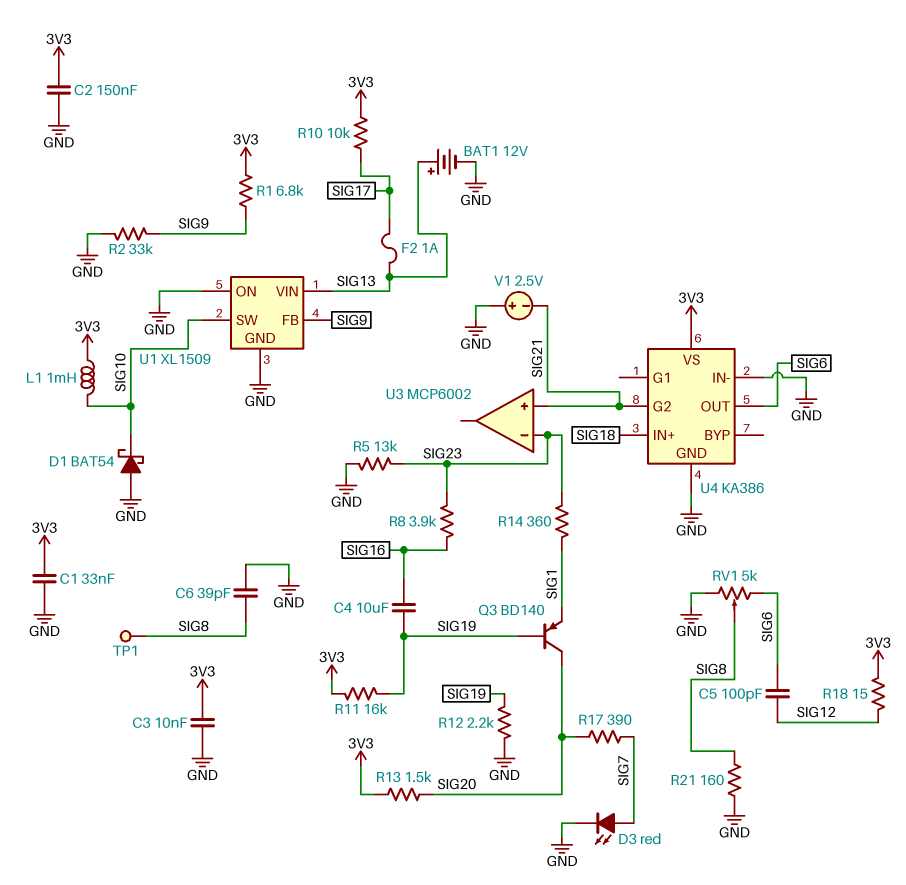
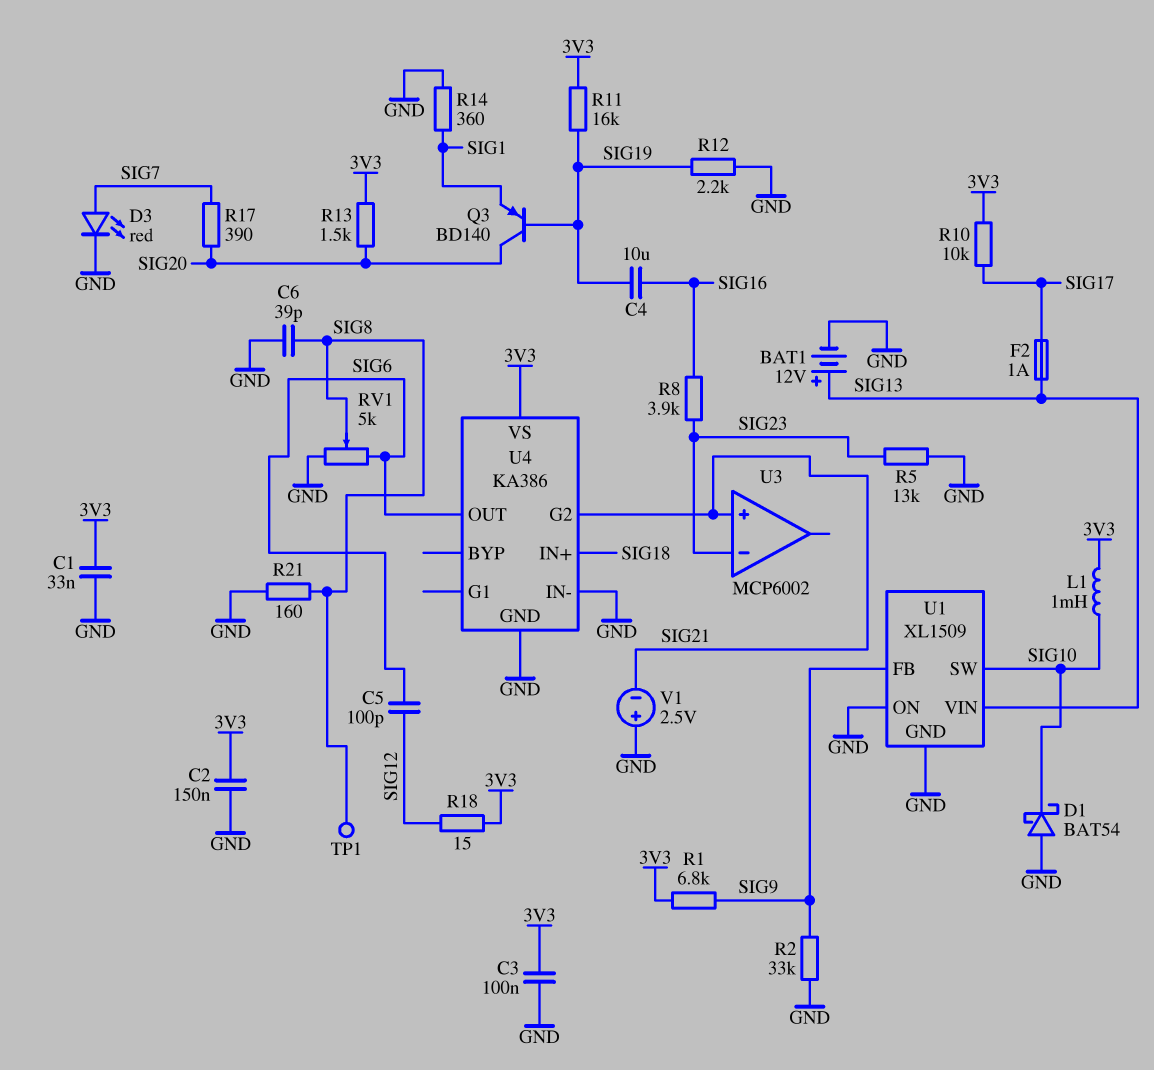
C3: 10nF (3V3, GND) -> 100nF (3V3, GND)
R14: 360 (SIG1, SIG23) -> 360 (GND, SIG1)

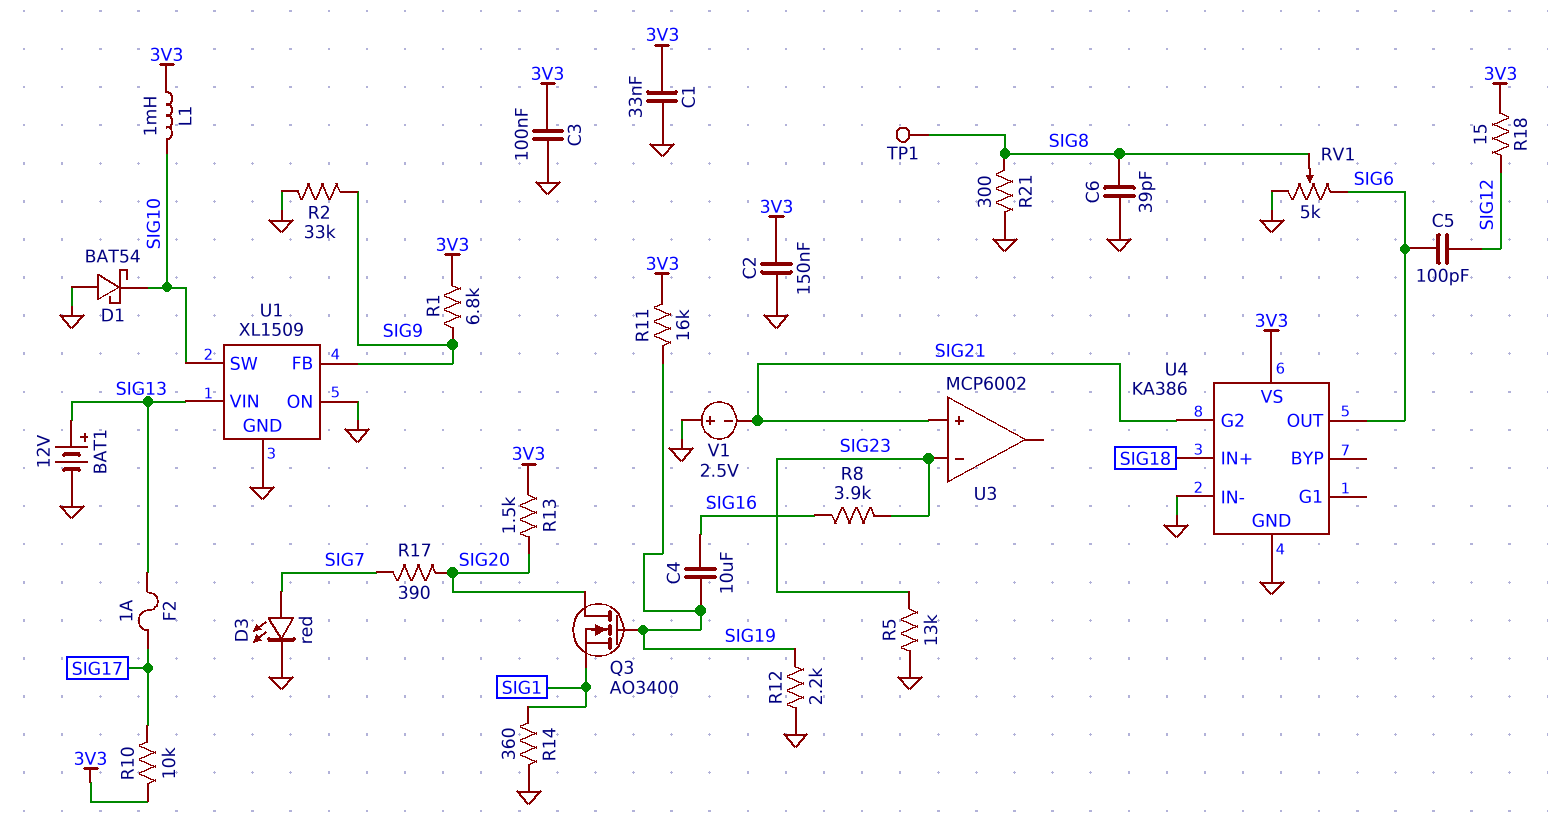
Q3: PNP BD140 (B SIG19, C SIG20, E SIG1) -> NMOS AO3400 (G SIG19, D SIG20, S SIG1)
R21: 160 (GND, SIG8) -> 300 (GND, SIG8)

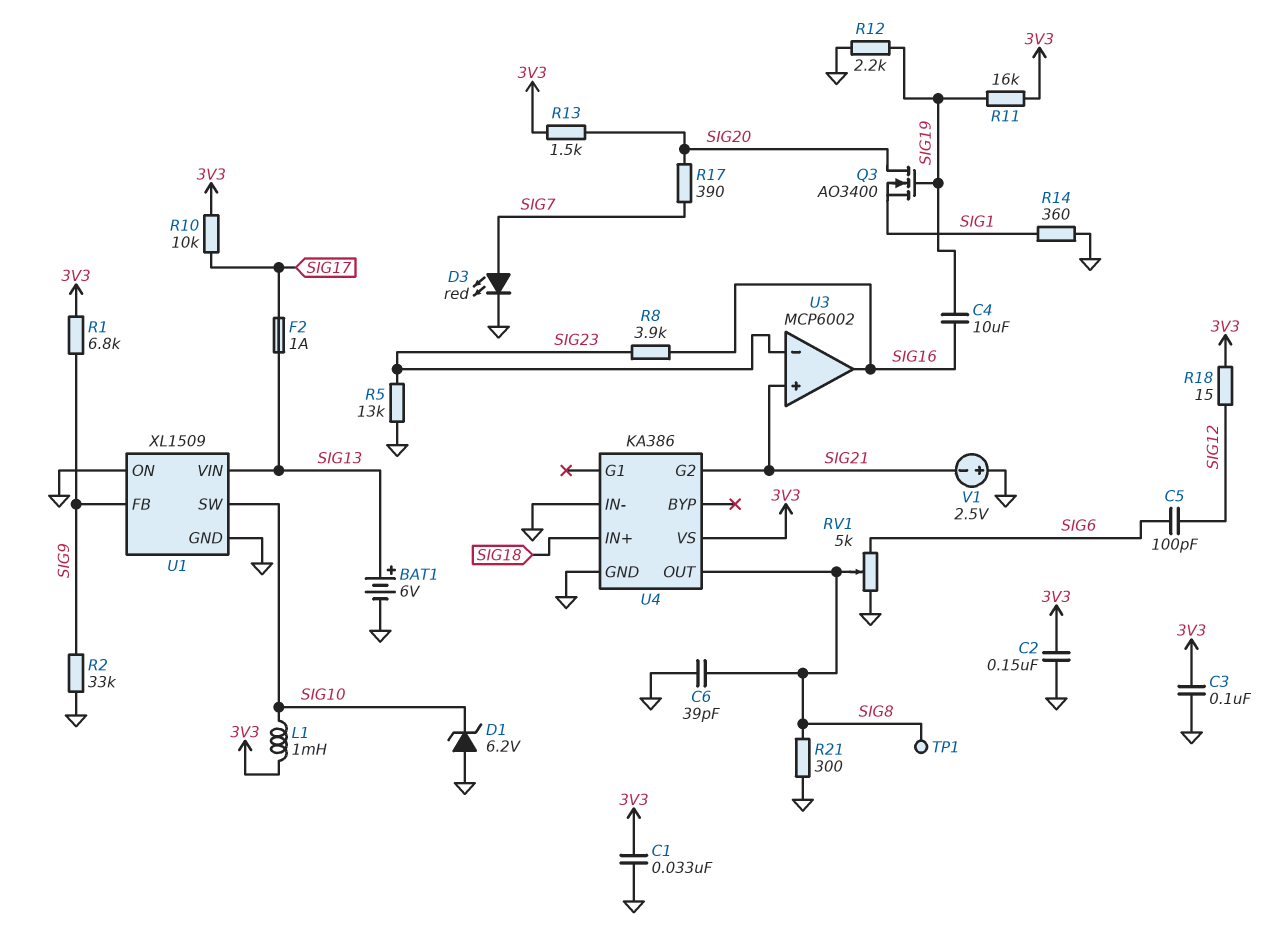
BAT1: 12V (plus SIG13, minus GND) -> 6V (plus SIG13, minus GND)
D1: schottky BAT54 (A GND, K SIG10) -> zener 6.2V (A GND, K SIG10)
U3 pin out: none -> SIG16
U4 pin OUT: SIG6 -> SIG8

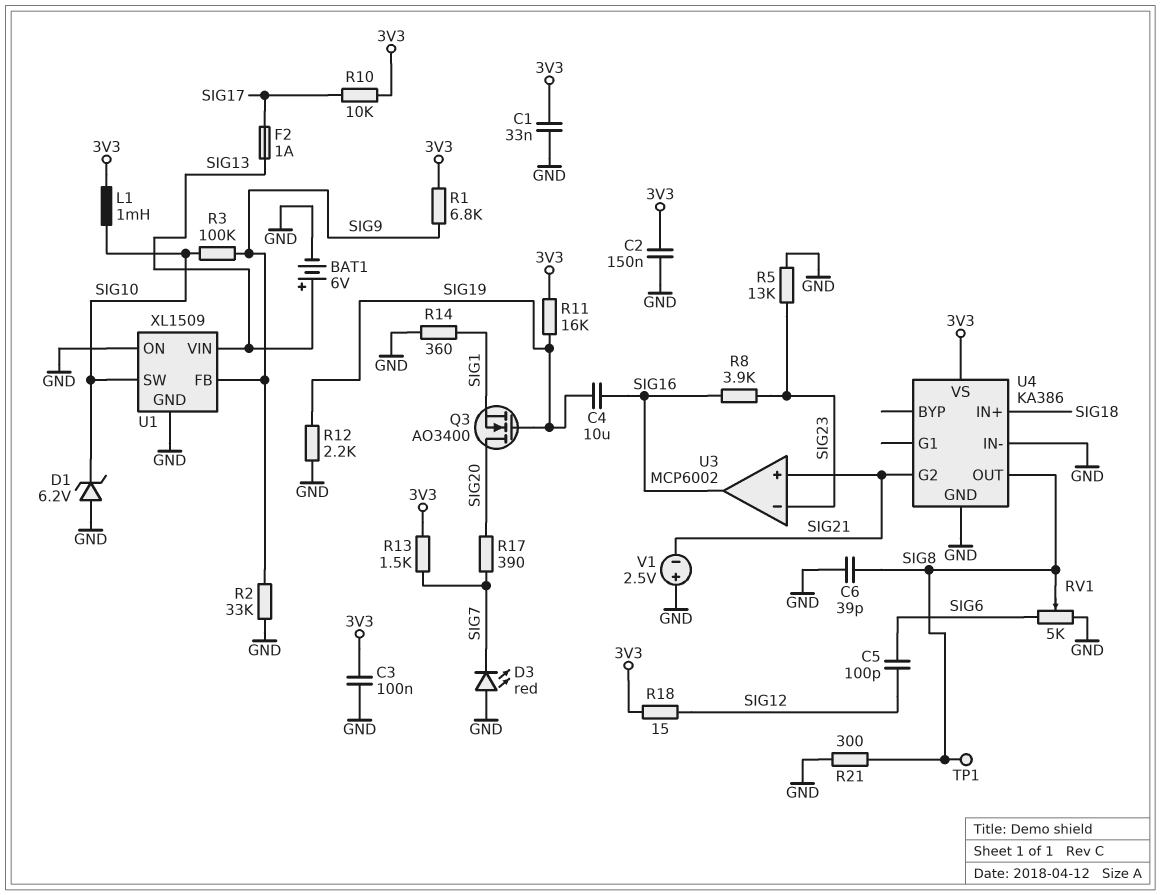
D3: LED red (A SIG7, K GND) -> LED red (A GND, K SIG7)
R3: none -> 100k (SIG9, SIG10)
R13: 1.5k (3V3, SIG20) -> 1.5k (3V3, SIG7)

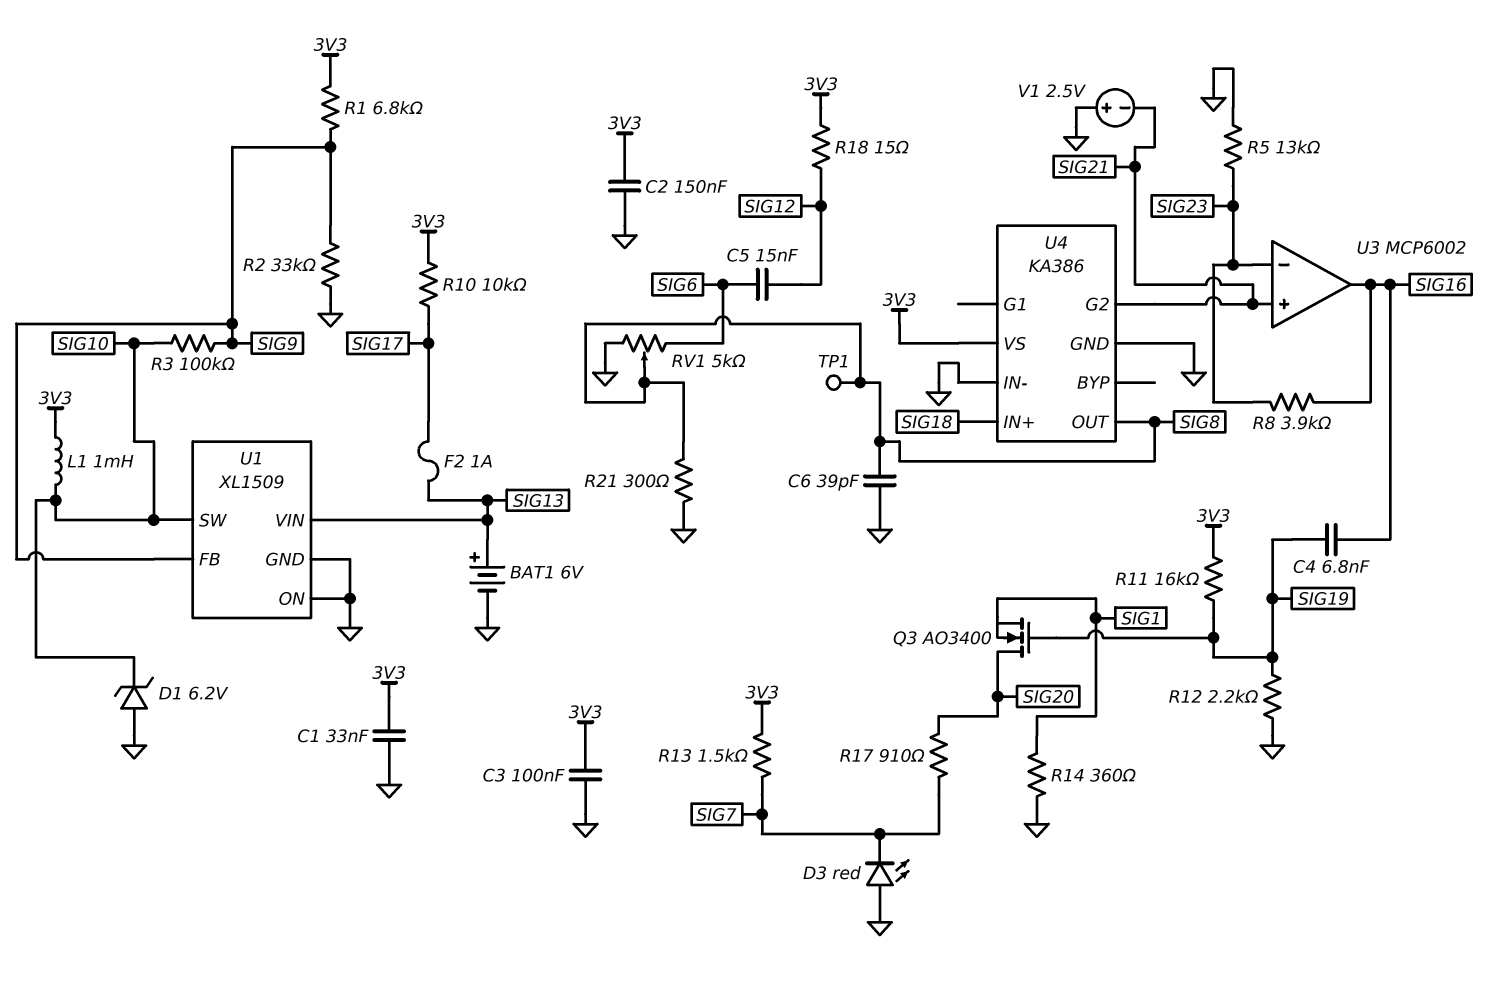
C4: 10uF (SIG16, SIG19) -> 6.8nF (SIG16, SIG19)
C5: 100pF (SIG6, SIG12) -> 15nF (SIG6, SIG12)
R17: 390 (SIG7, SIG20) -> 910 (SIG7, SIG20)

